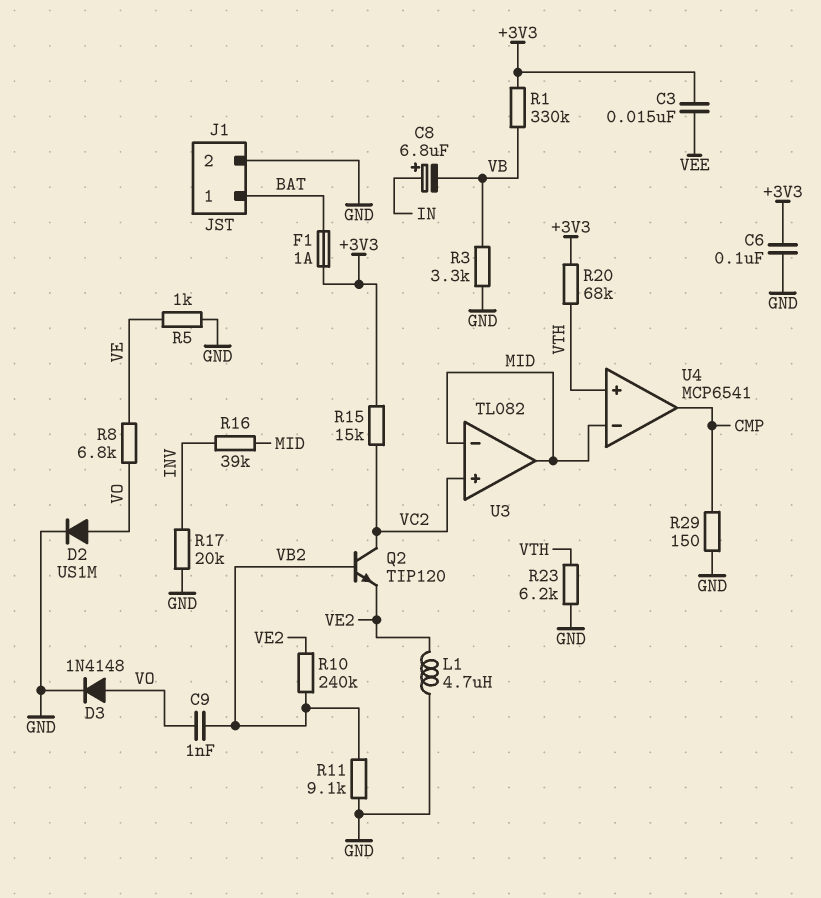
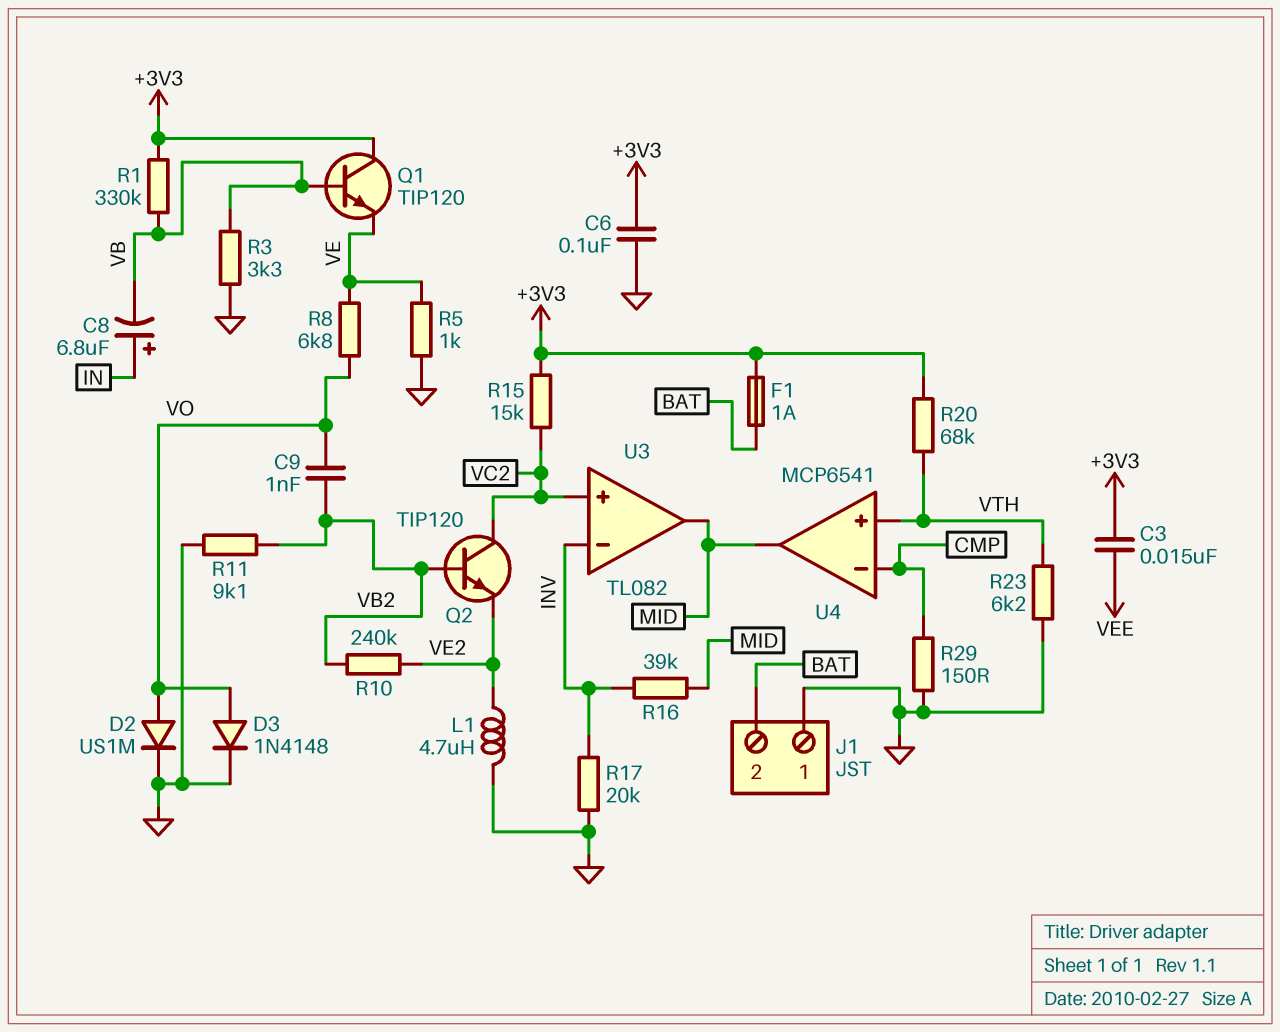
J1 pin 1: BAT -> GND
J1 pin 2: GND -> BAT
Q1: none -> NPN TIP120 (B VB, C +3V3, E VE)
U3 pin in-: MID -> INV
U4 pin in-: MID -> CMP
U4 pin out: CMP -> MID

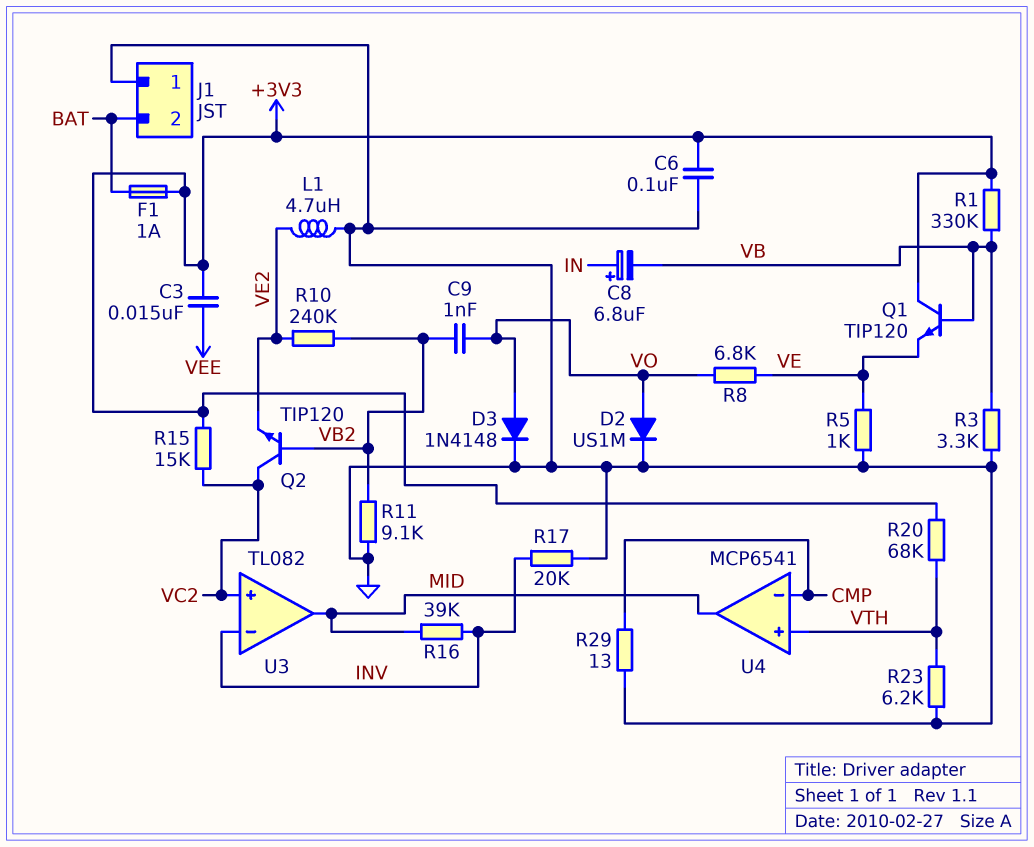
R29: 150 (CMP, GND) -> 13 (CMP, GND)

